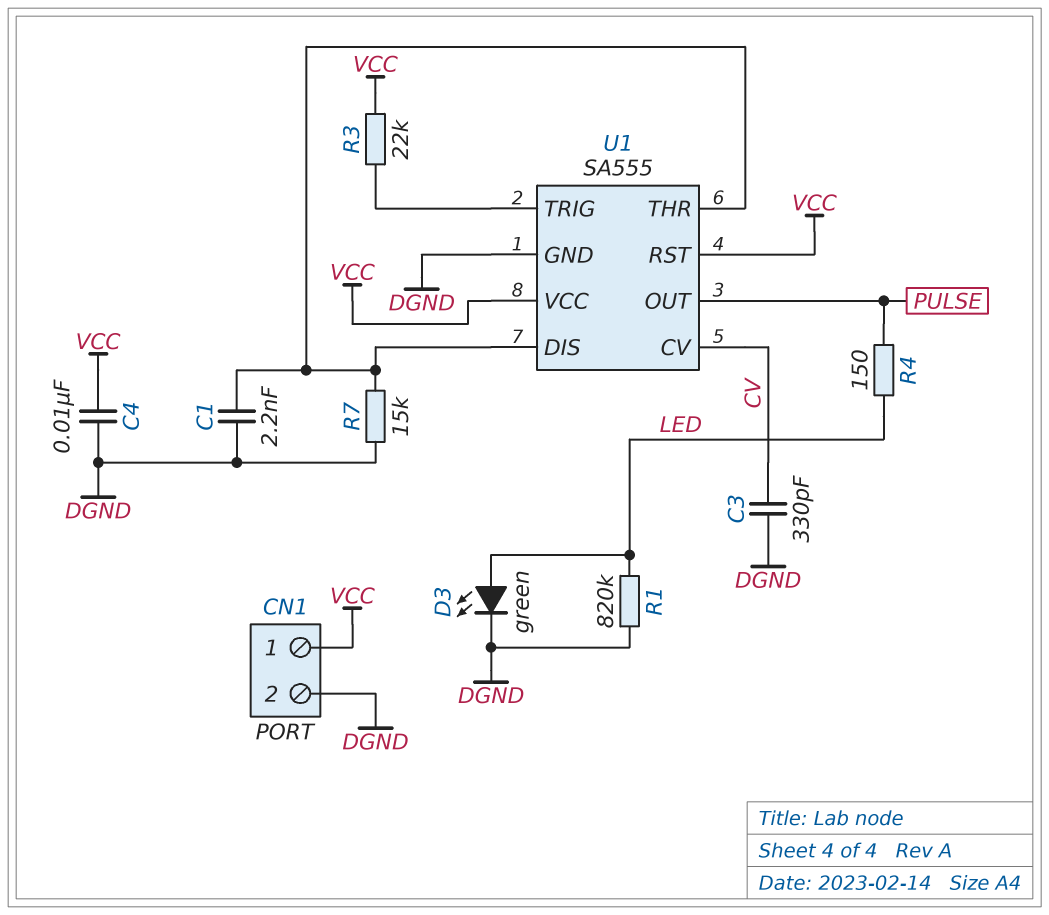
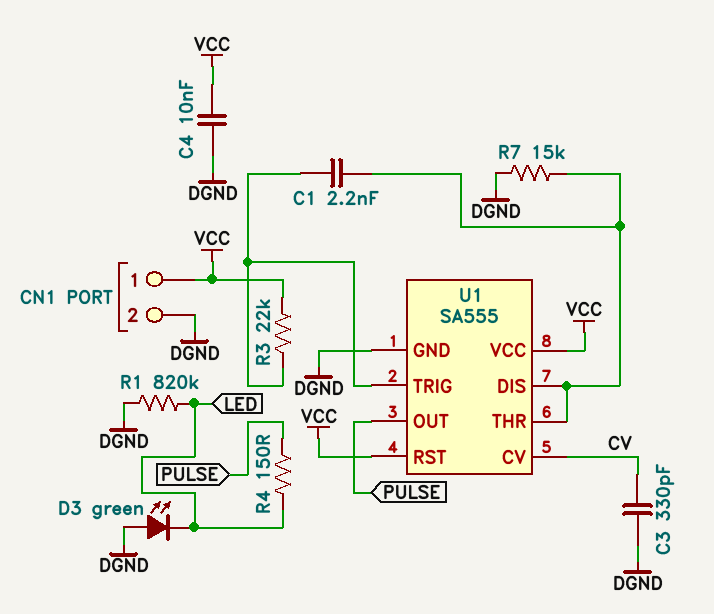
C1: 2.2nF (DGND, U1/DIS) -> 2.2nF (U1/DIS, U1/TRIG)
D3: LED green (A LED, K DGND) -> LED green (A DGND, K LED)

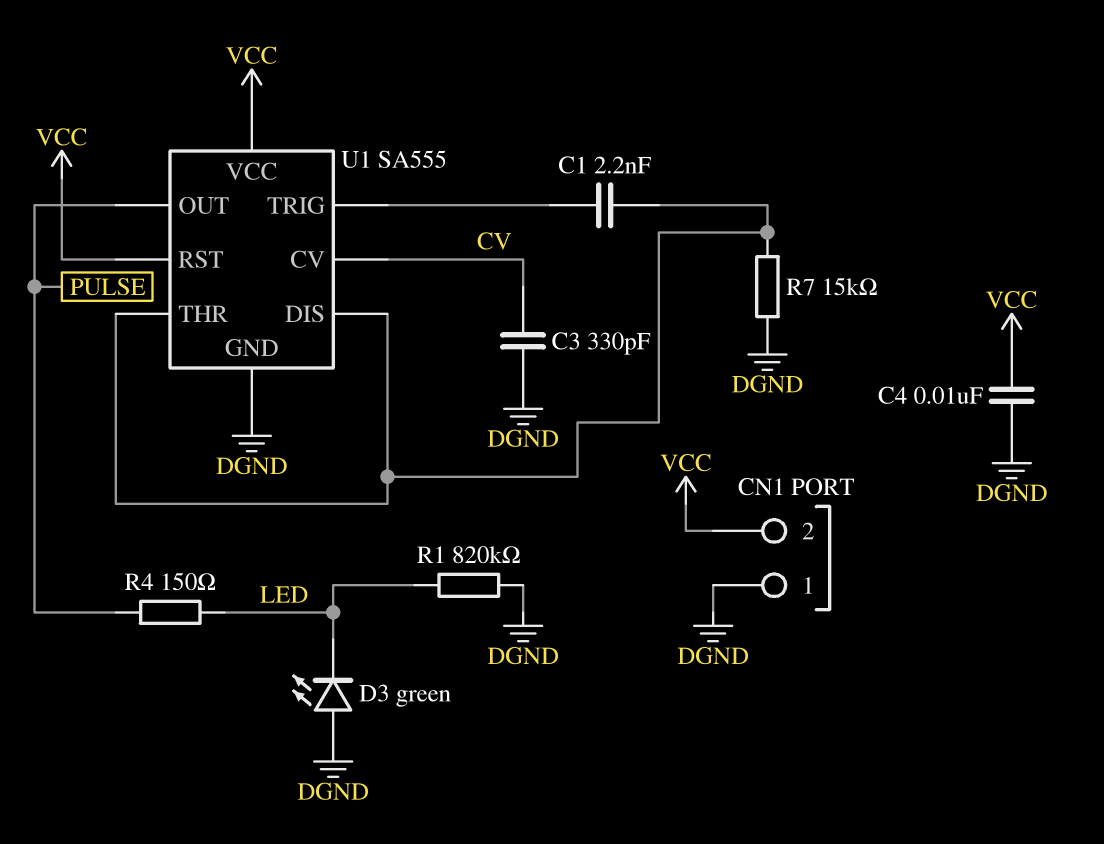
CN1 pin 1: VCC -> DGND
CN1 pin 2: DGND -> VCC
R3: 22k (U1/TRIG, VCC) -> none

